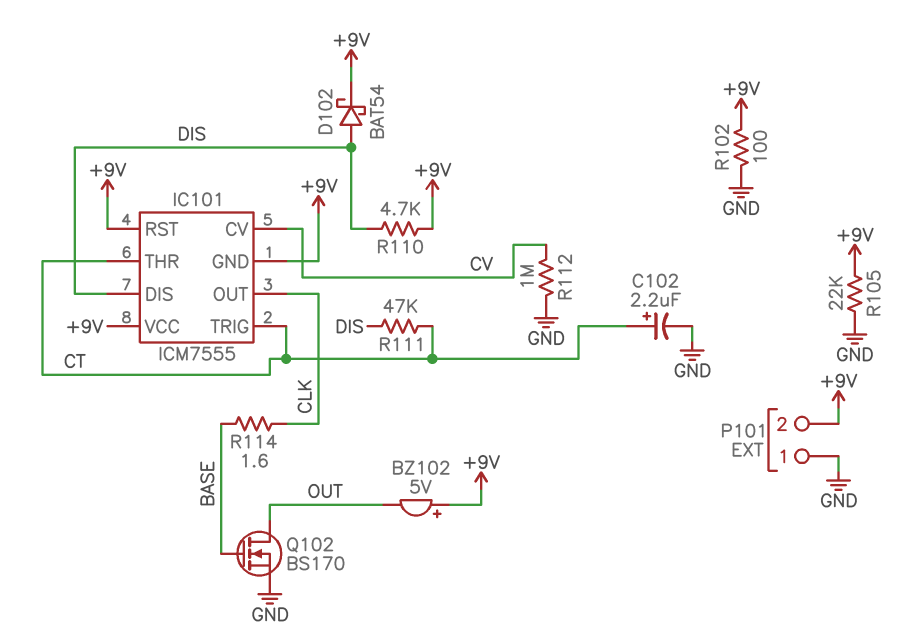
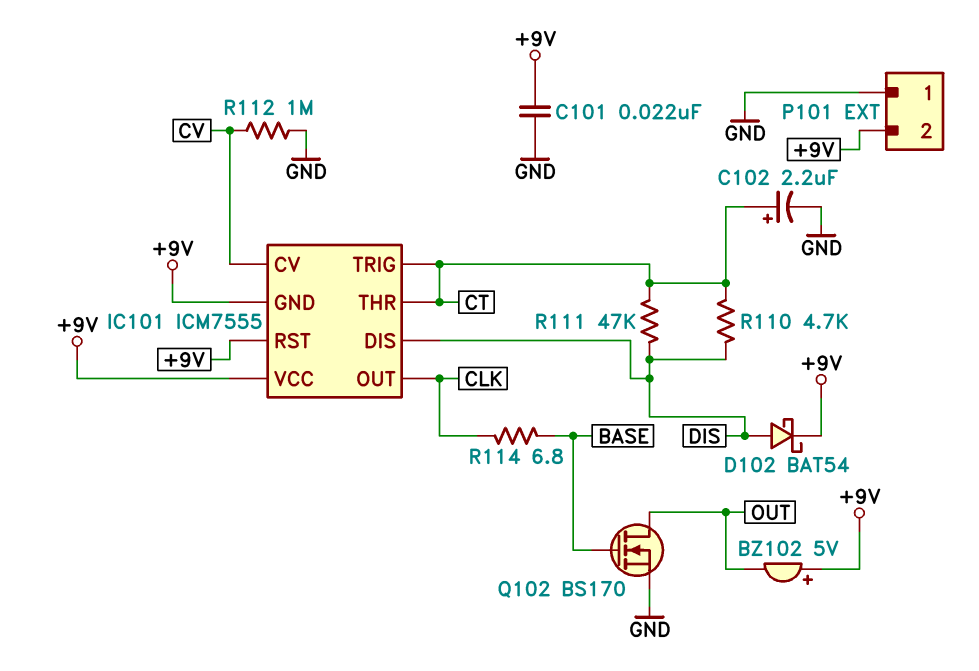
C101: none -> 22nF (+9V, GND)
R102: 100 (+9V, GND) -> none
R105: 22k (+9V, GND) -> none
R110: 4.7k (+9V, DIS) -> 4.7k (CT, DIS)
R114: 1.6 (BASE, CLK) -> 6.8 (BASE, CLK)

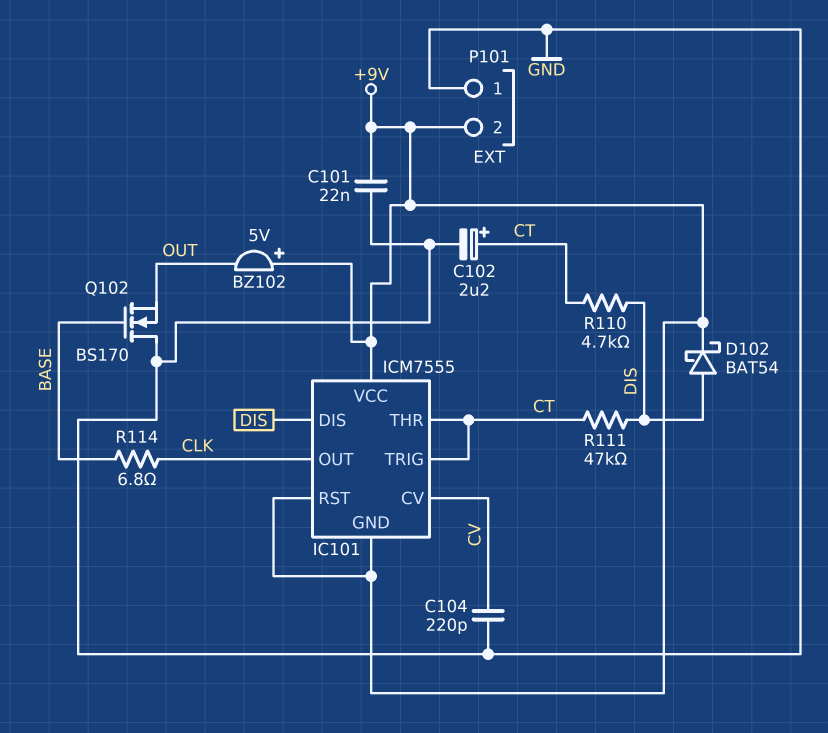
C104: none -> 220pF (CV, GND)
Q102: NMOS BS170 (G BASE, D OUT, S GND) -> NMOS BS170 (G BASE, D GND, S OUT)
R112: 1M (CV, GND) -> none

